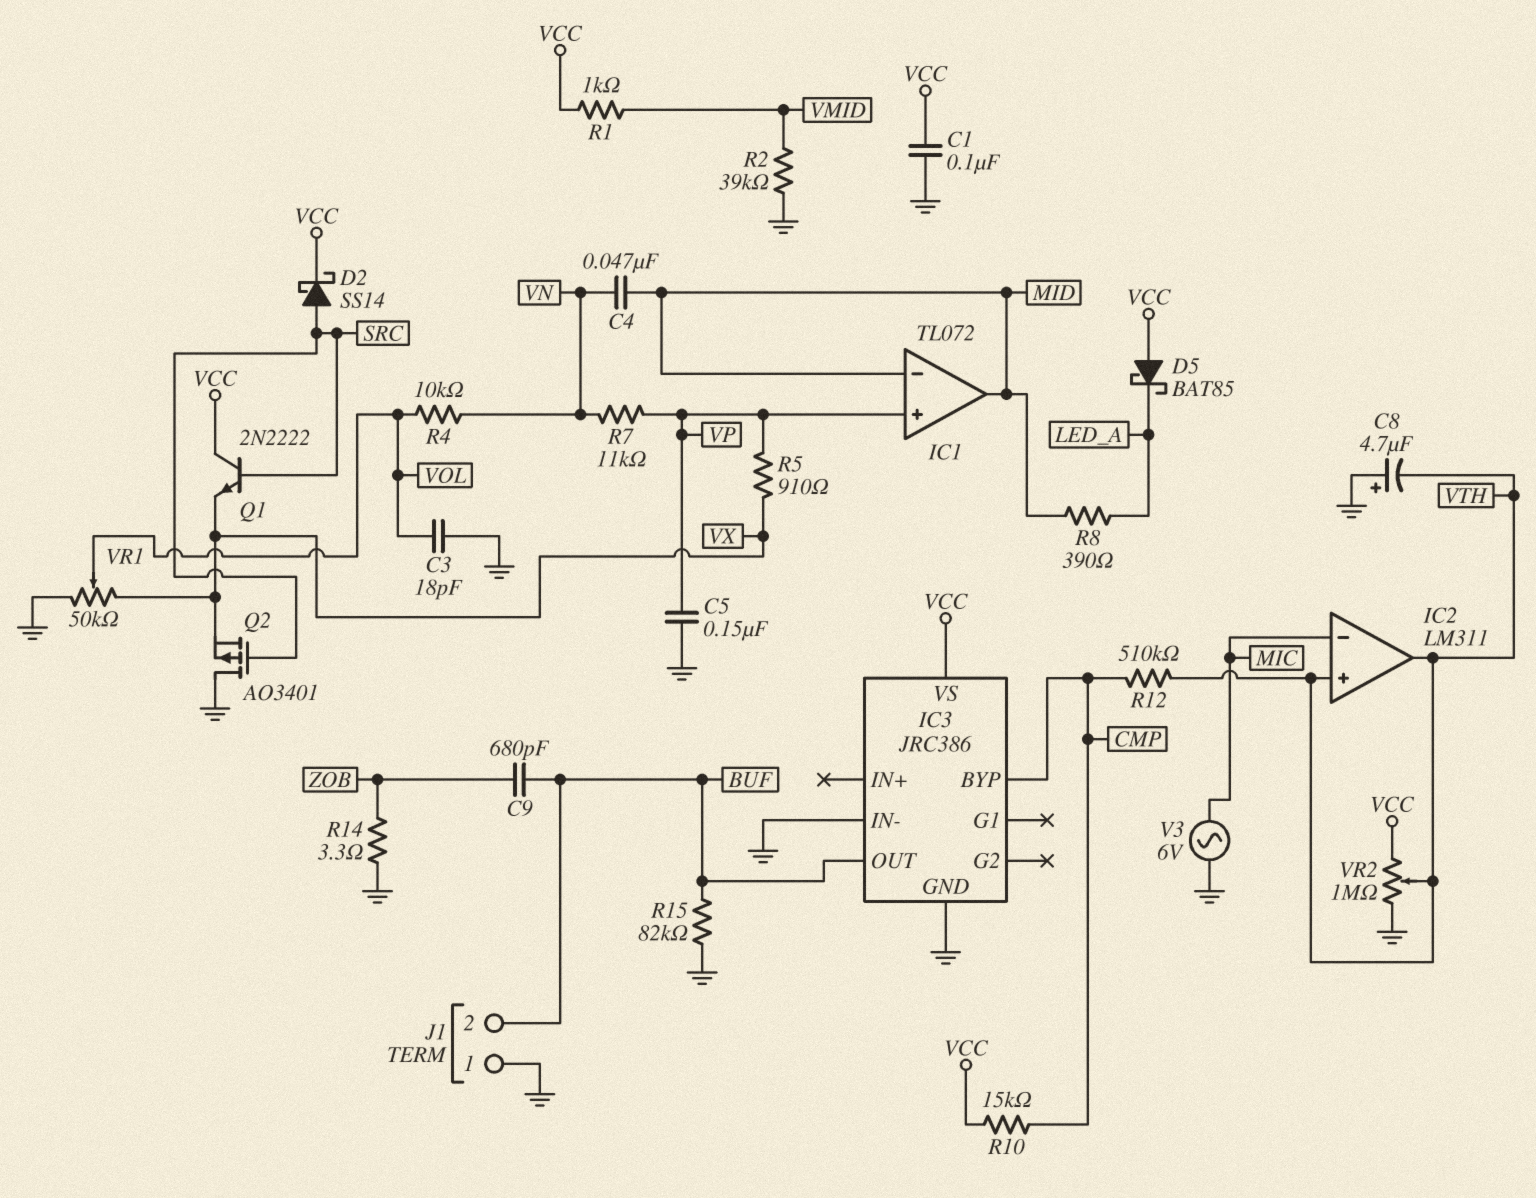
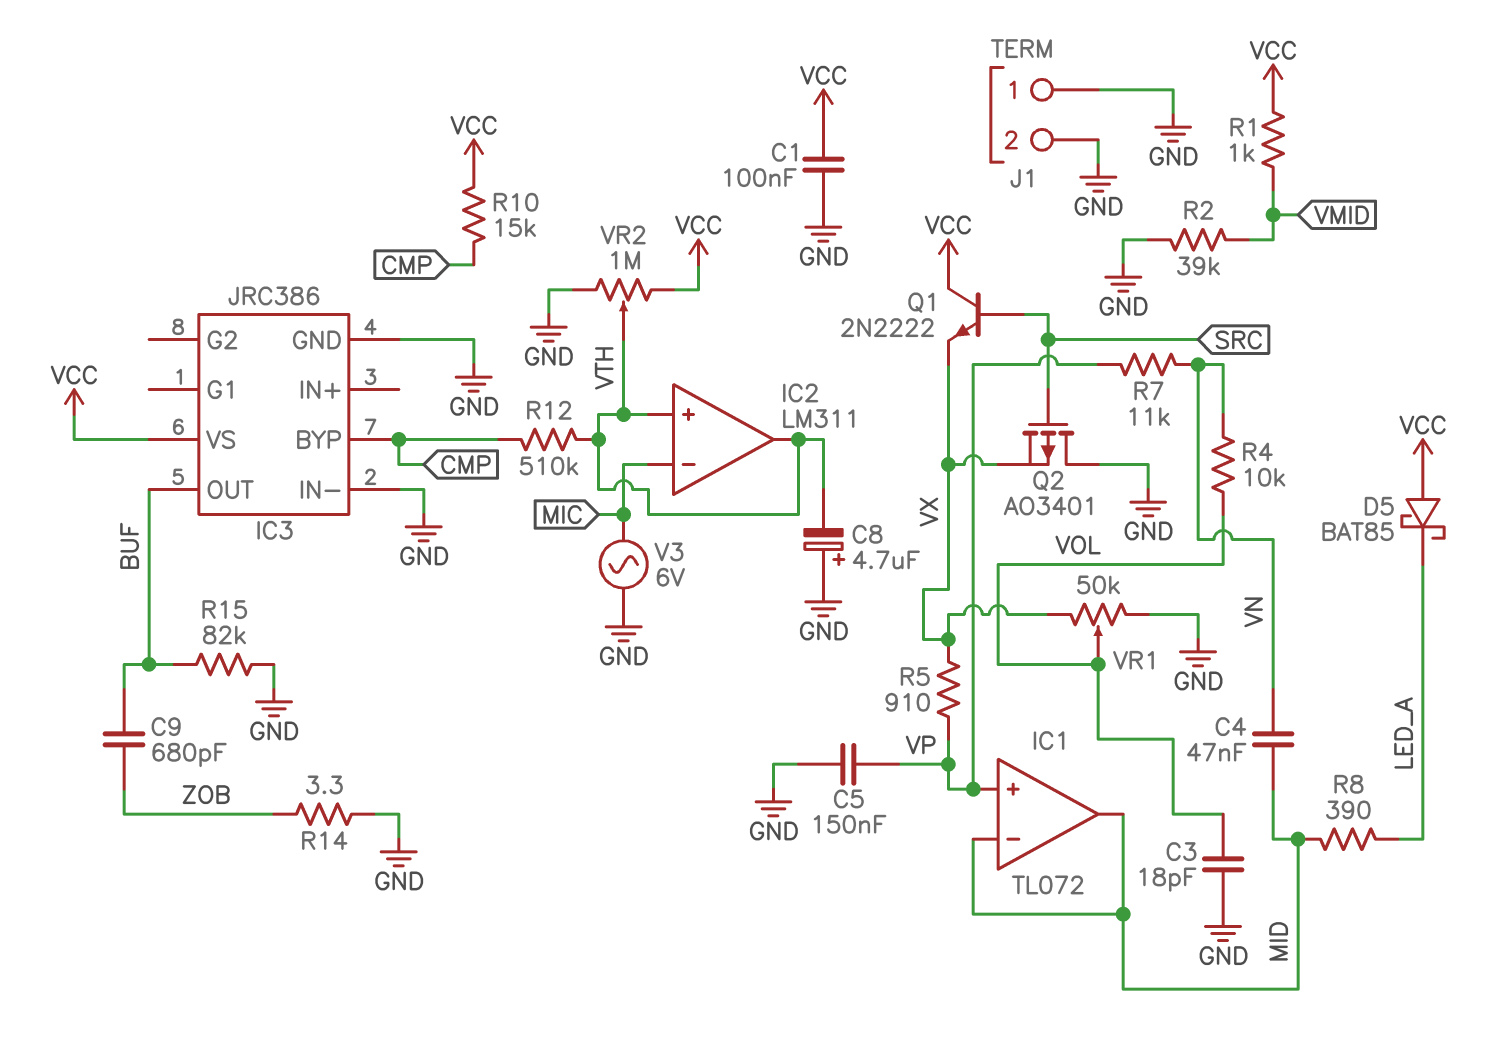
D2: schottky SS14 (A SRC, K VCC) -> none
J1 pin 2: BUF -> GND

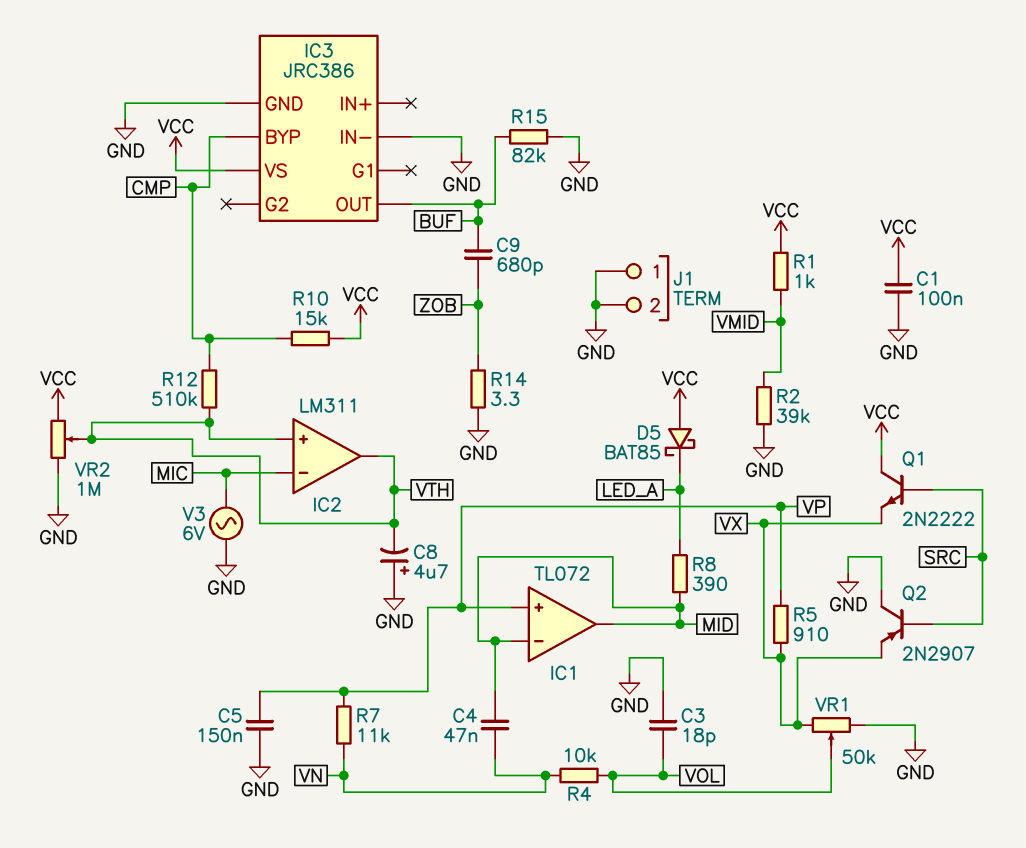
Q2: PMOS AO3401 (G SRC, D GND, S VX) -> PNP 2N2907 (B SRC, C GND, E VX)

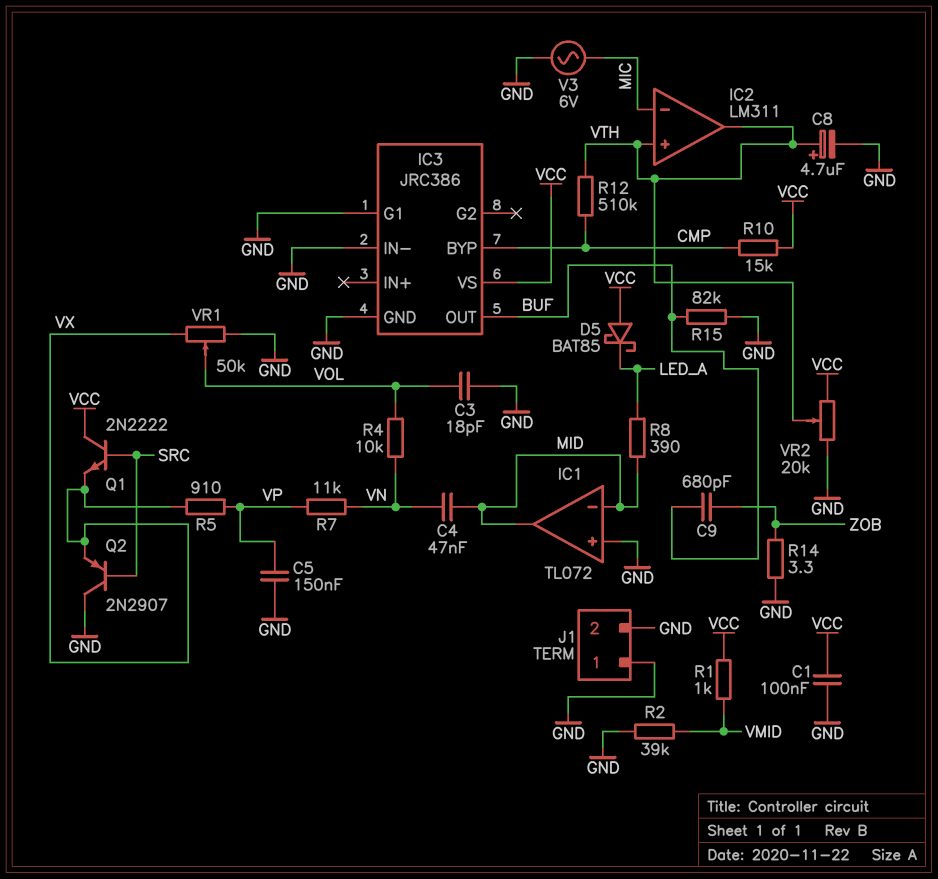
C8: 4.7uF (plus GND, minus VTH) -> 4.7uF (plus VTH, minus GND)
IC1 pin in+: VP -> GND
IC3 pin G1: none -> GND
VR2: 1M (GND, VCC, wiper VTH) -> 20k (GND, VCC, wiper VTH)

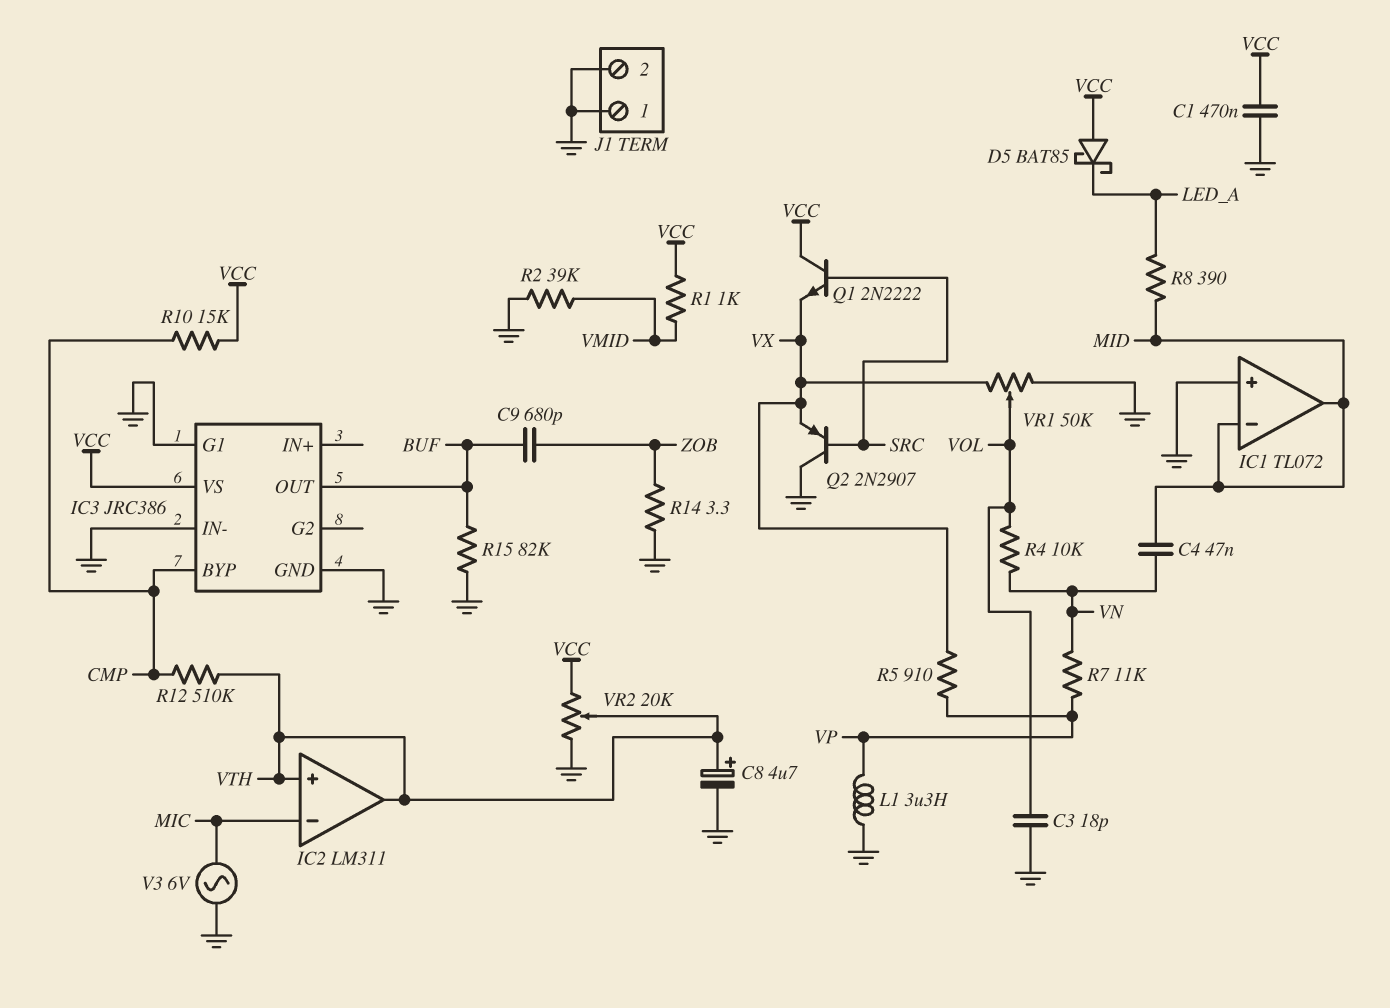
C1: 100nF (GND, VCC) -> 470nF (GND, VCC)
C5: 150nF (GND, VP) -> none
L1: none -> 3.3uH (GND, VP)

